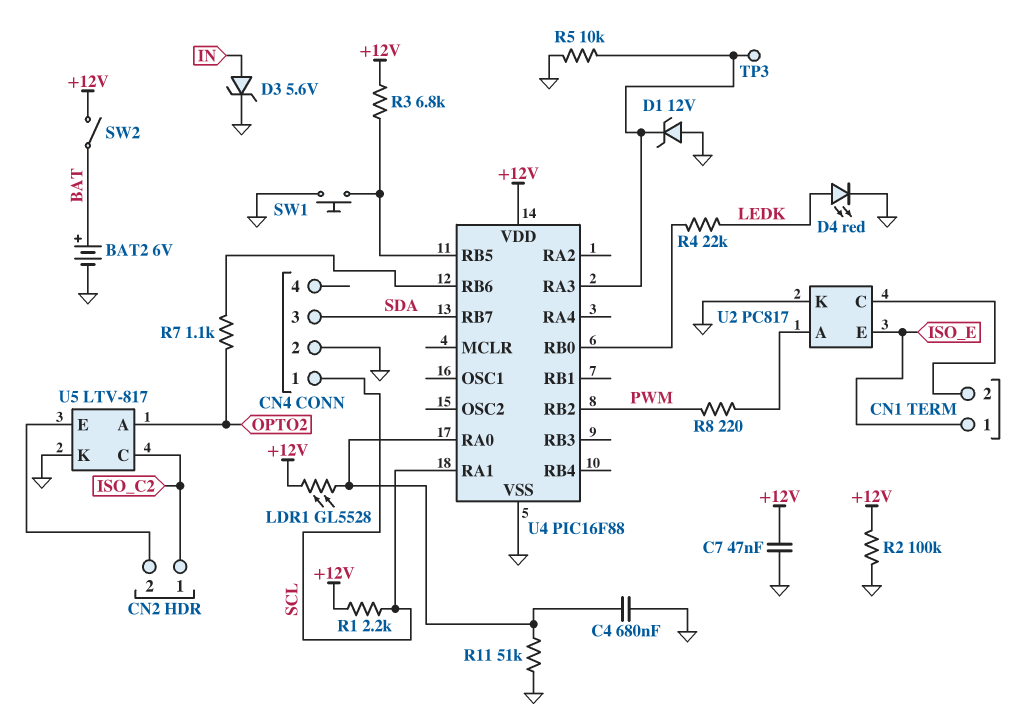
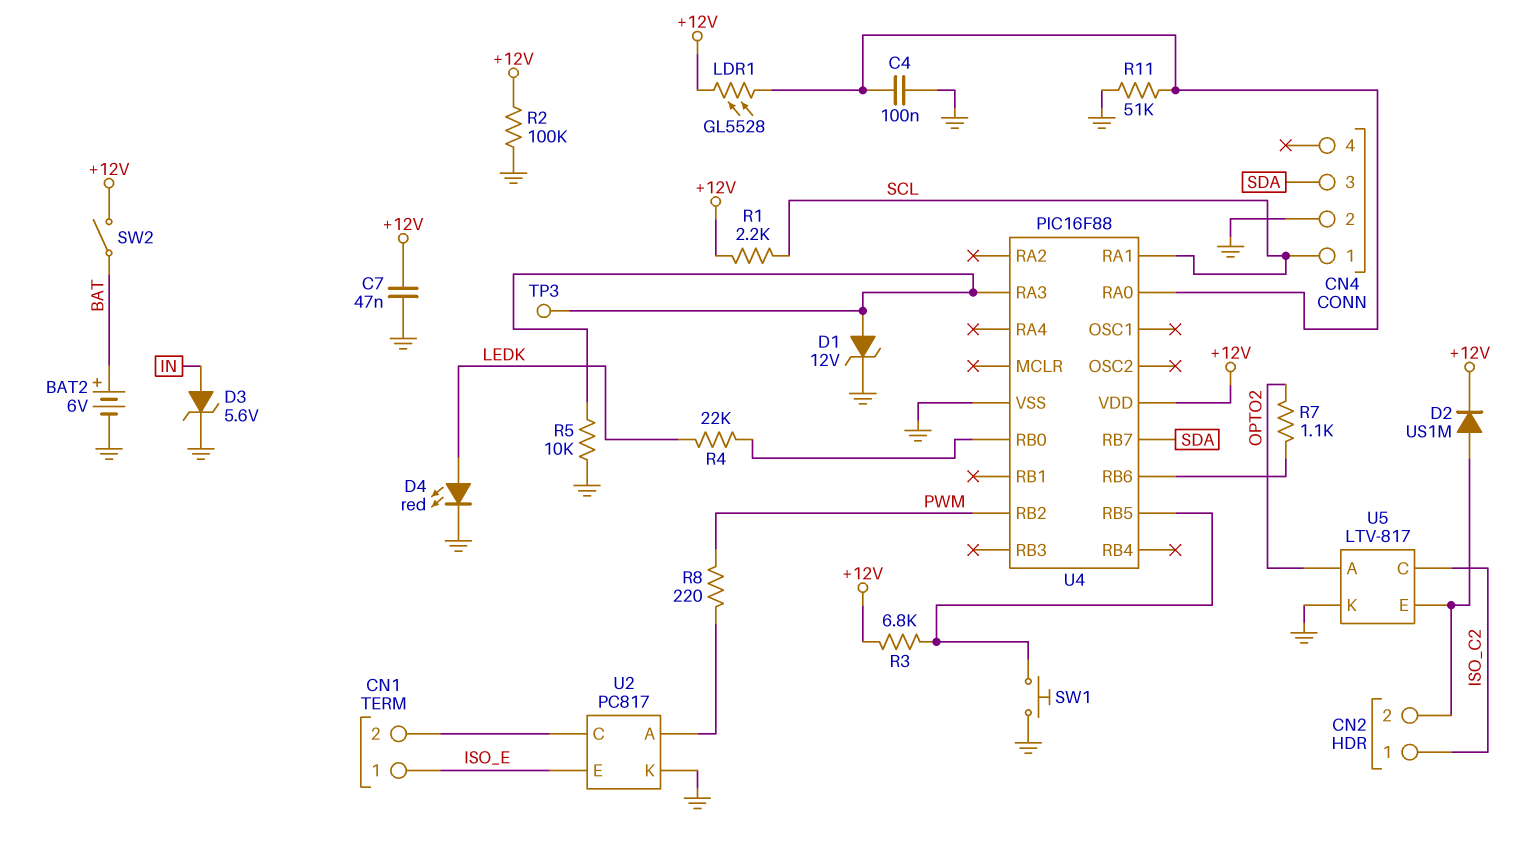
C4: 680nF (GND, U4/RA0) -> 100nF (GND, U4/RA0)
D1: zener 12V (A GND, K U4/RA3) -> zener 12V (A U4/RA3, K GND)
D2: none -> diode US1M (A CN2/2, K +12V)

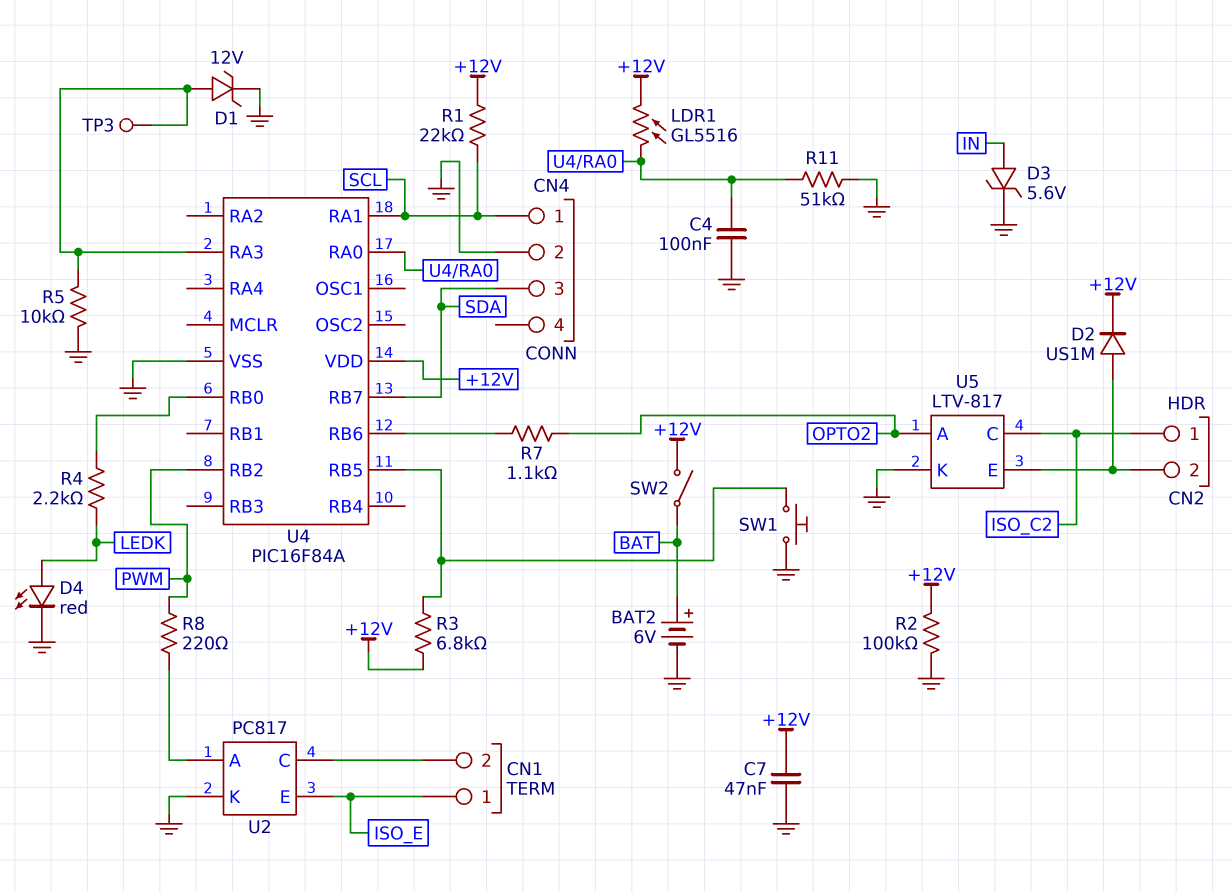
LDR1: GL5528 (+12V, U4/RA0) -> GL5516 (+12V, U4/RA0)
R1: 2.2k (+12V, SCL) -> 22k (+12V, SCL)
R4: 22k (LEDK, U4/RB0) -> 2.2k (LEDK, U4/RB0)
U4: PIC16F88 -> PIC16F84A

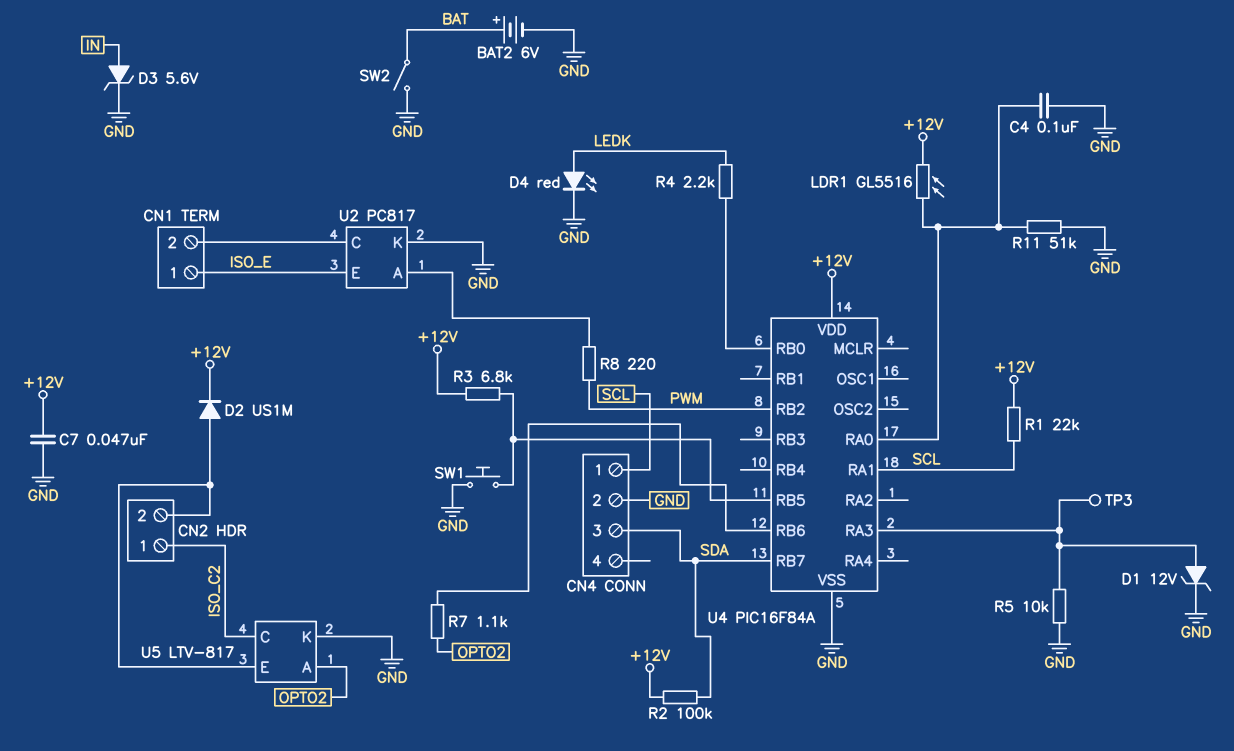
R2: 100k (+12V, GND) -> 100k (+12V, SDA)
SW2: switch (+12V, BAT) -> switch (BAT, GND)

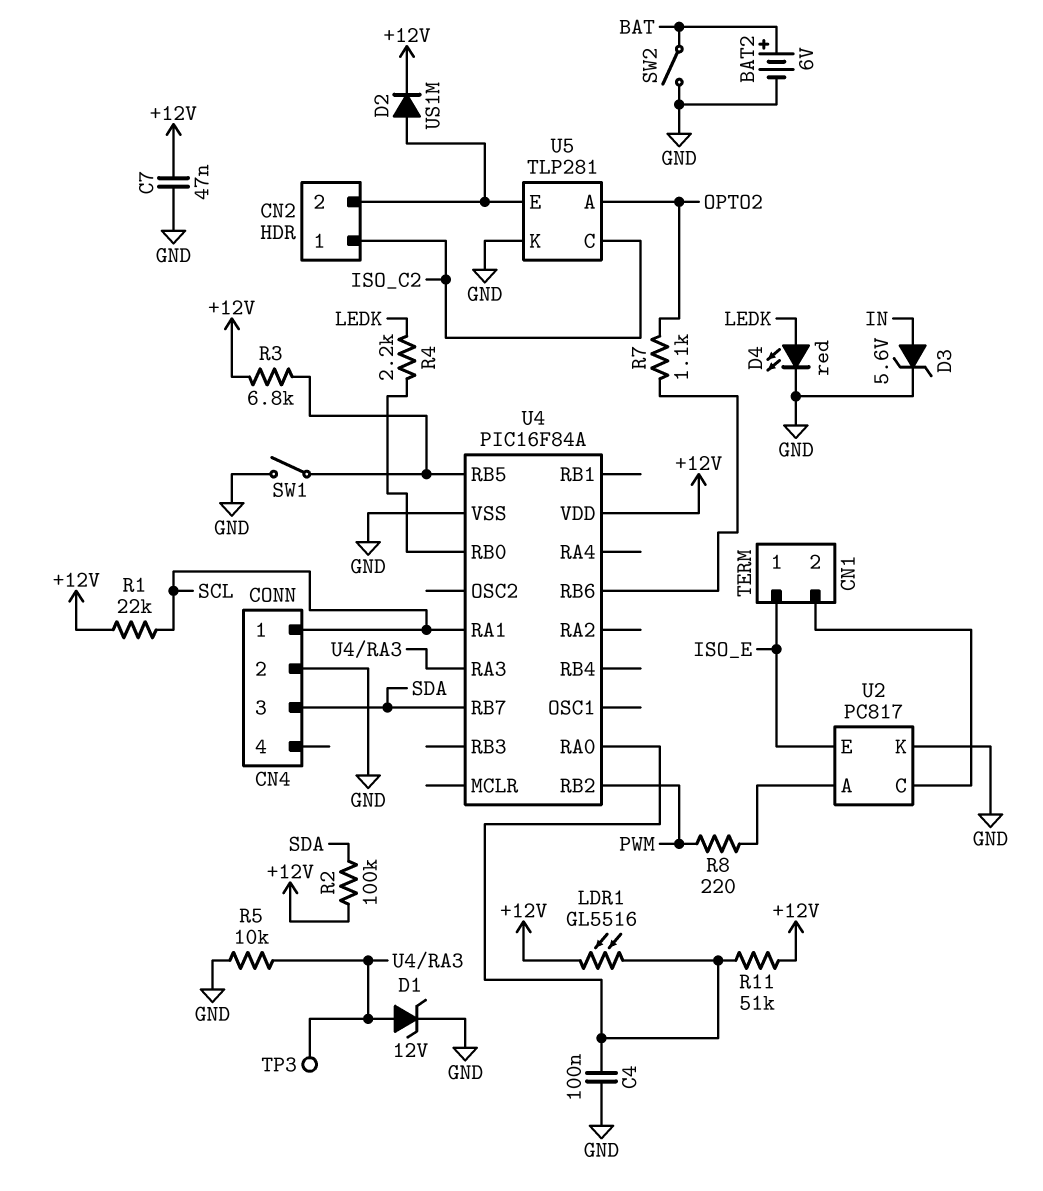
R11: 51k (GND, U4/RA0) -> 51k (+12V, U4/RA0)
SW1: button (GND, U4/RB5) -> switch (GND, U4/RB5)
U5: LTV-817 -> TLP281

